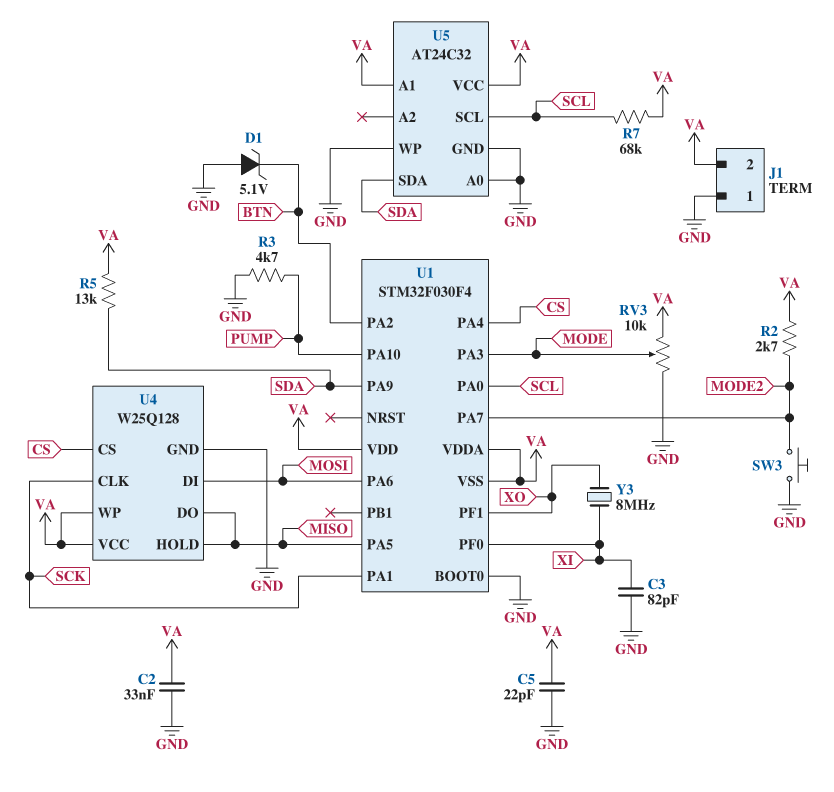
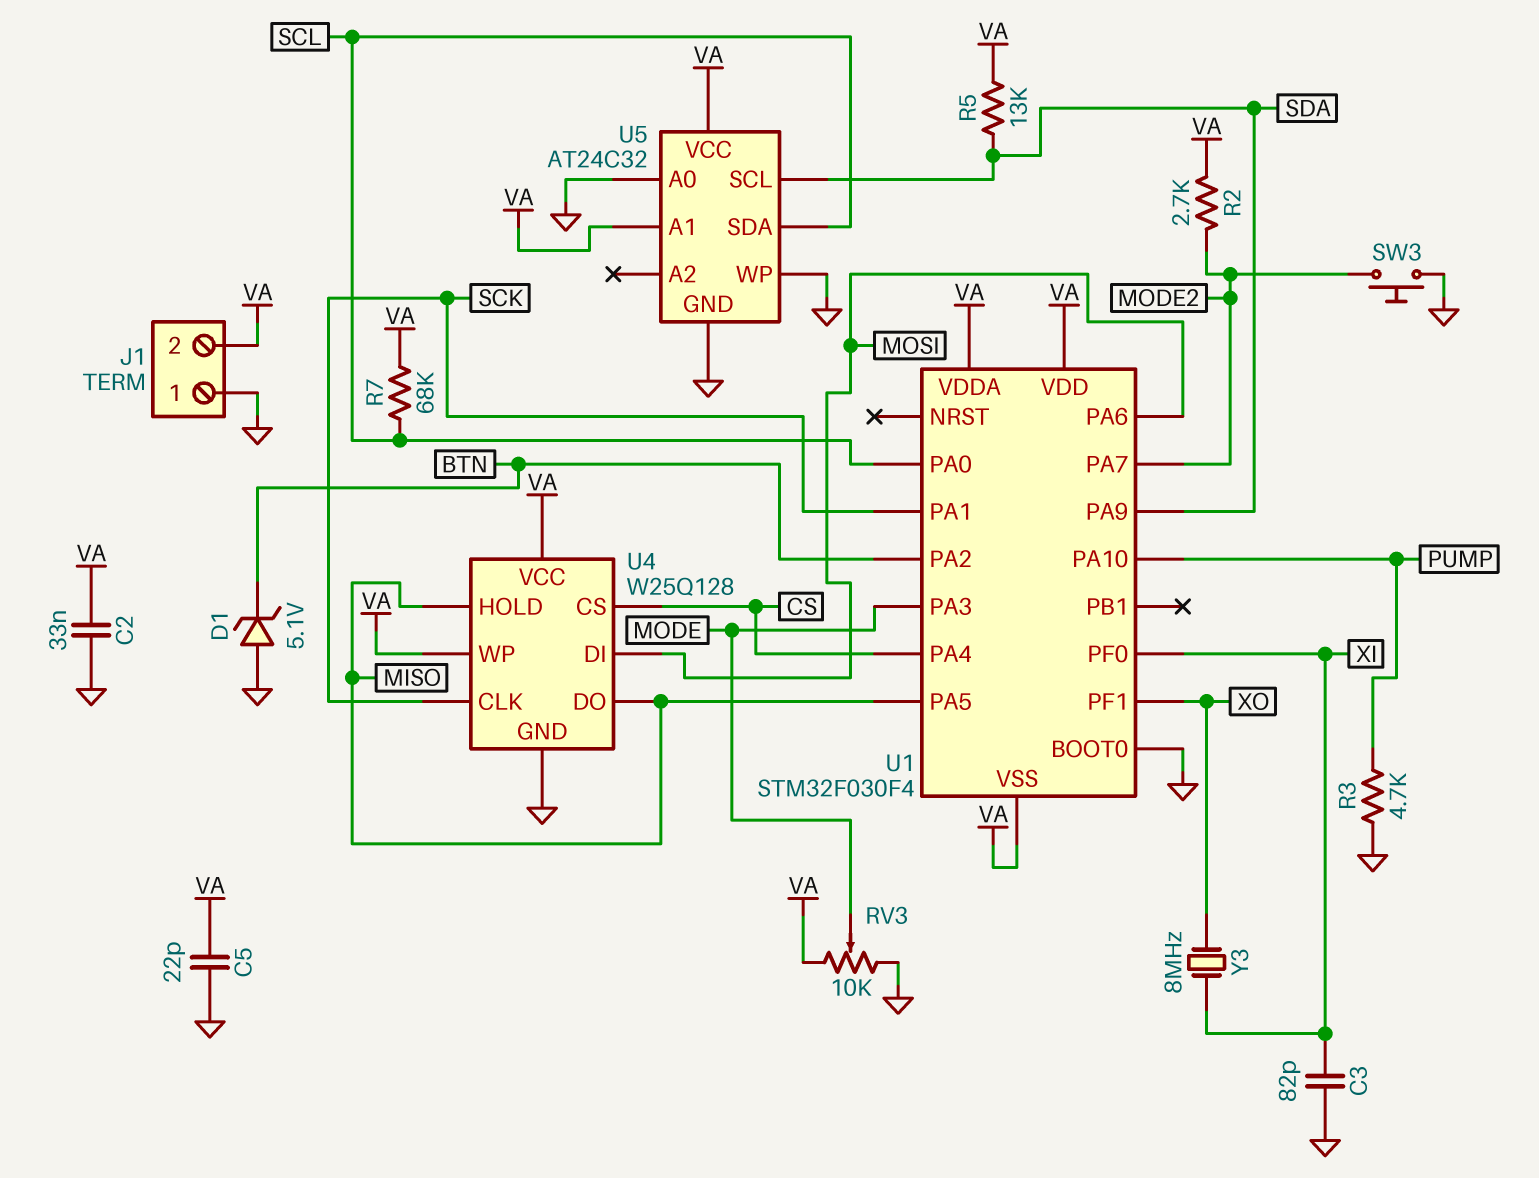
U5 pin SCL: SCL -> SDA
U5 pin SDA: SDA -> SCL

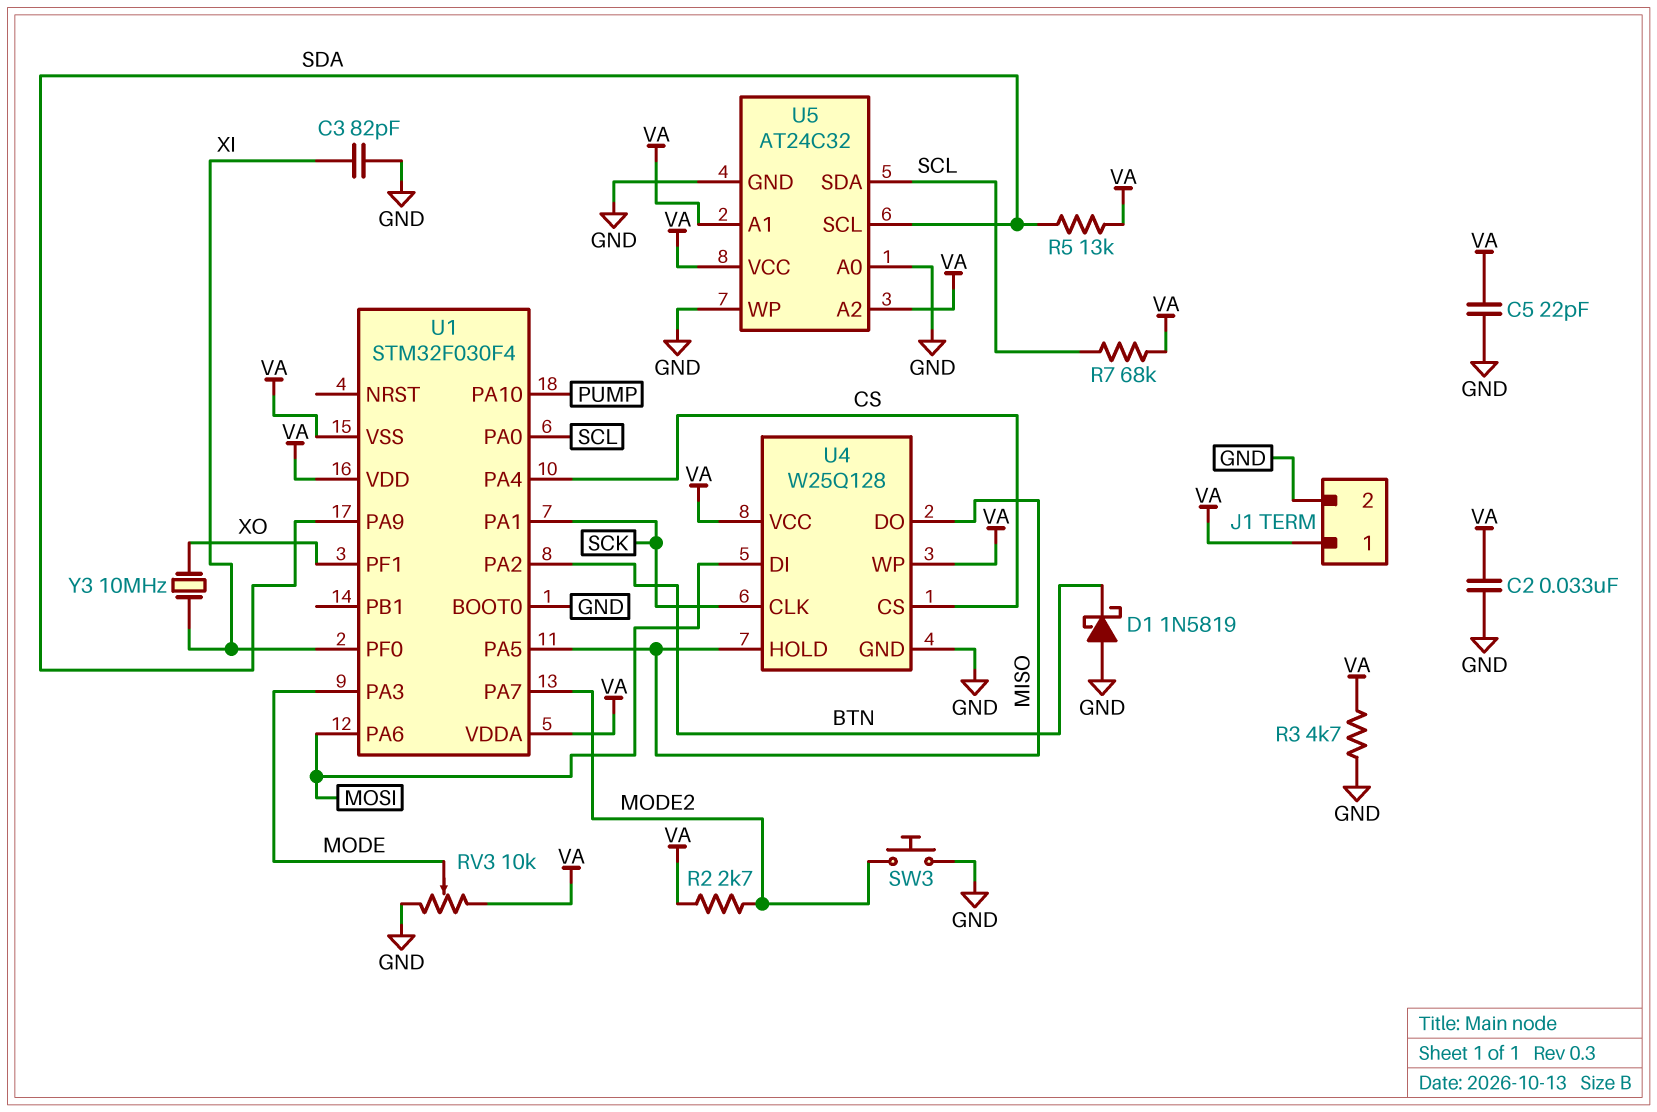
D1: zener 5.1V (A GND, K BTN) -> schottky 1N5819 (A GND, K BTN)
J1 pin 1: GND -> VA
J1 pin 2: VA -> GND
R3: 4.7k (GND, PUMP) -> 4.7k (GND, VA)
U5 pin A2: none -> VA
Y3: 8MHz (XI, XO) -> 10MHz (XI, XO)

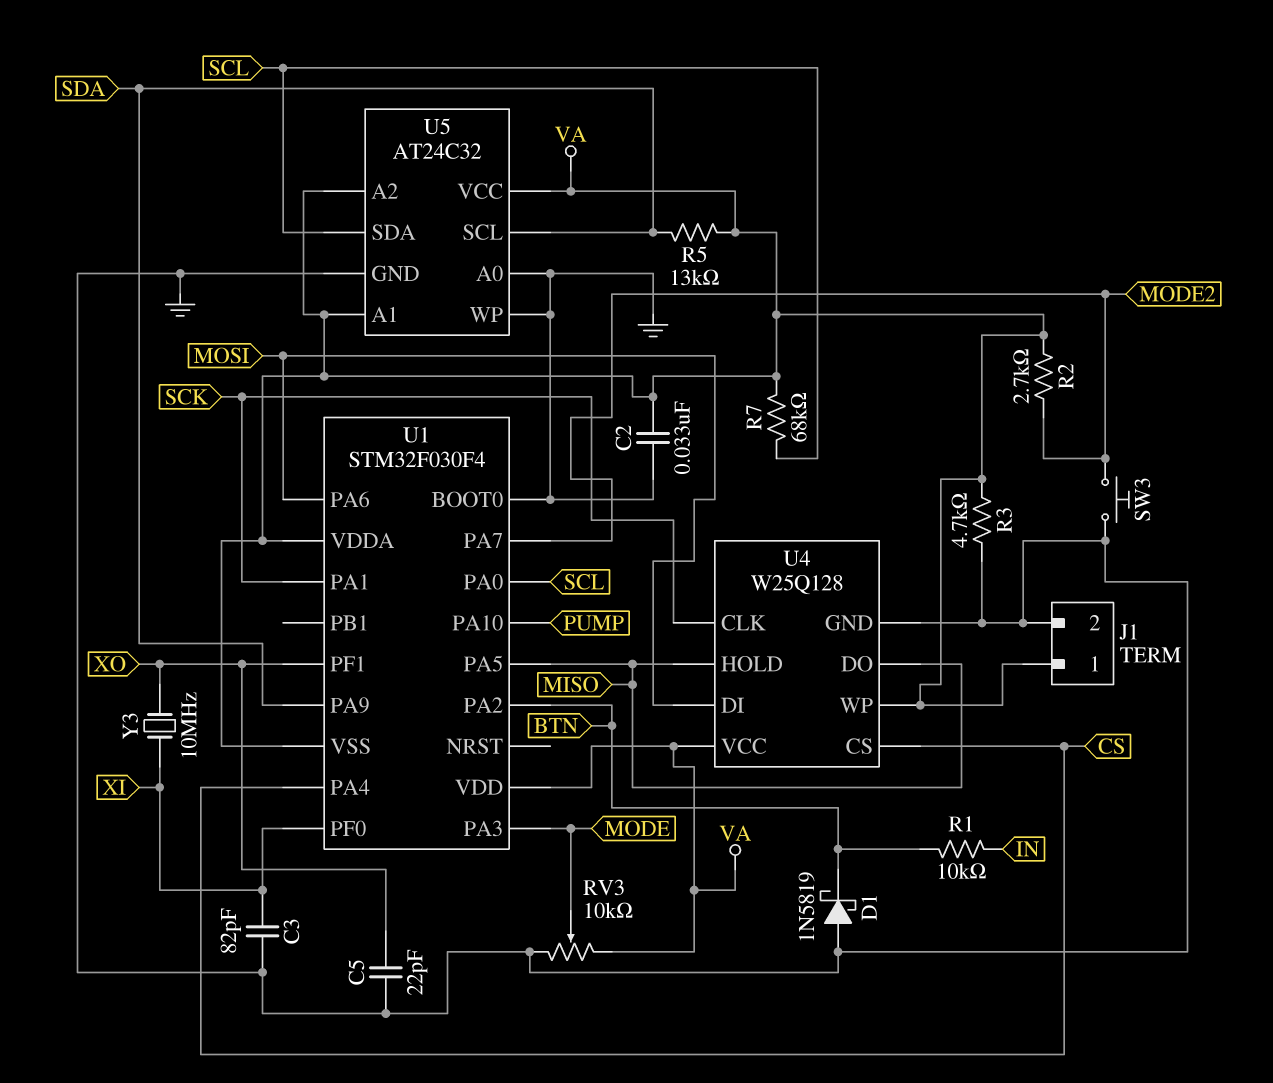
C5: 22pF (GND, VA) -> 22pF (GND, XO)
R1: none -> 10k (BTN, IN)

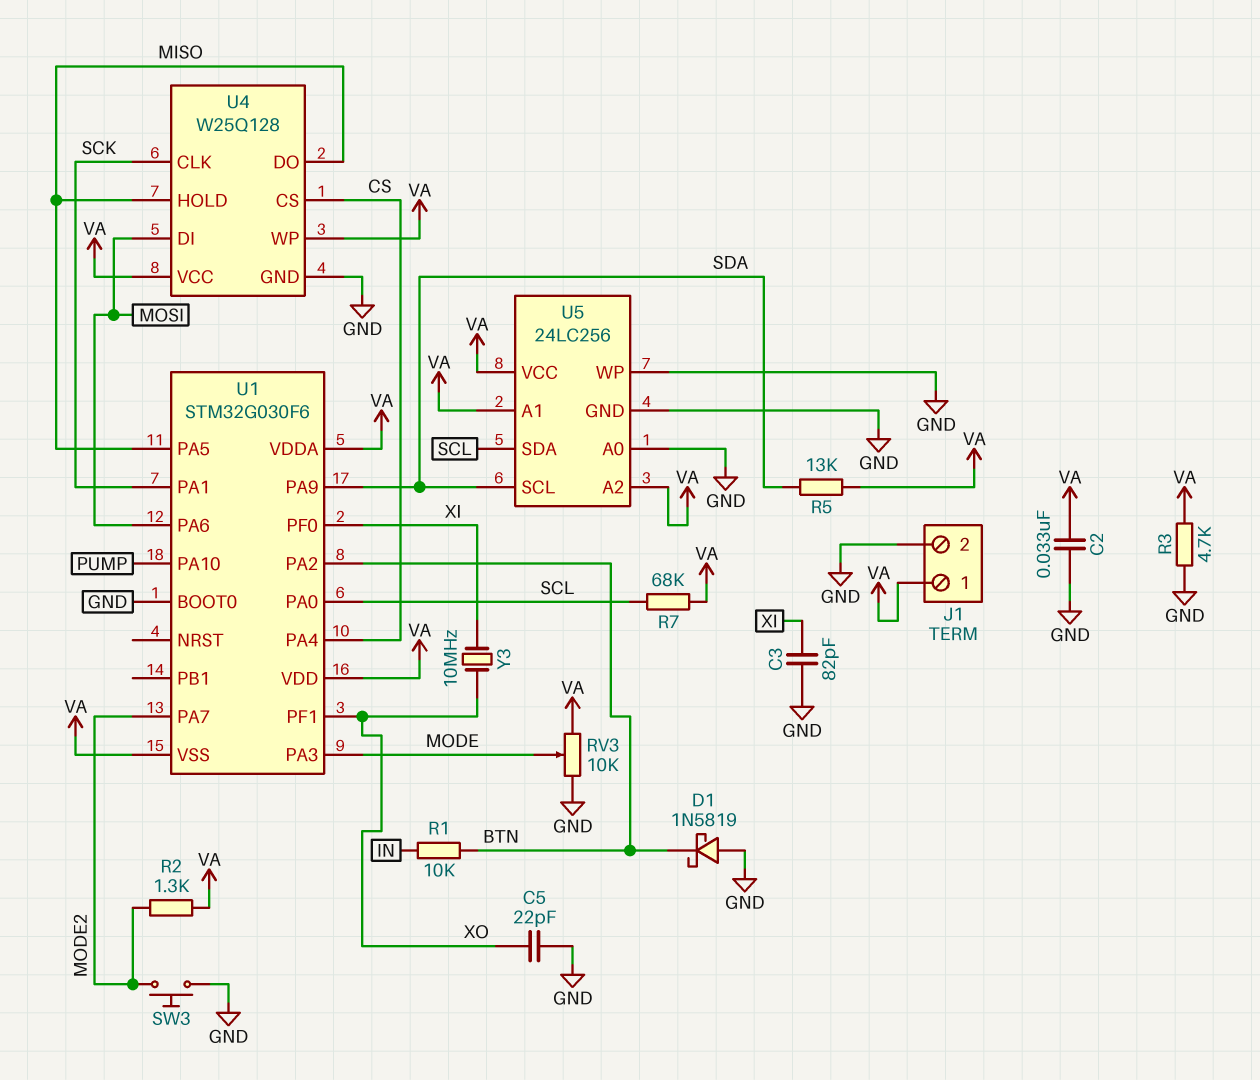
R2: 2.7k (MODE2, VA) -> 1.3k (MODE2, VA)
U1: STM32F030F4 -> STM32G030F6
U5: AT24C32 -> 24LC256

